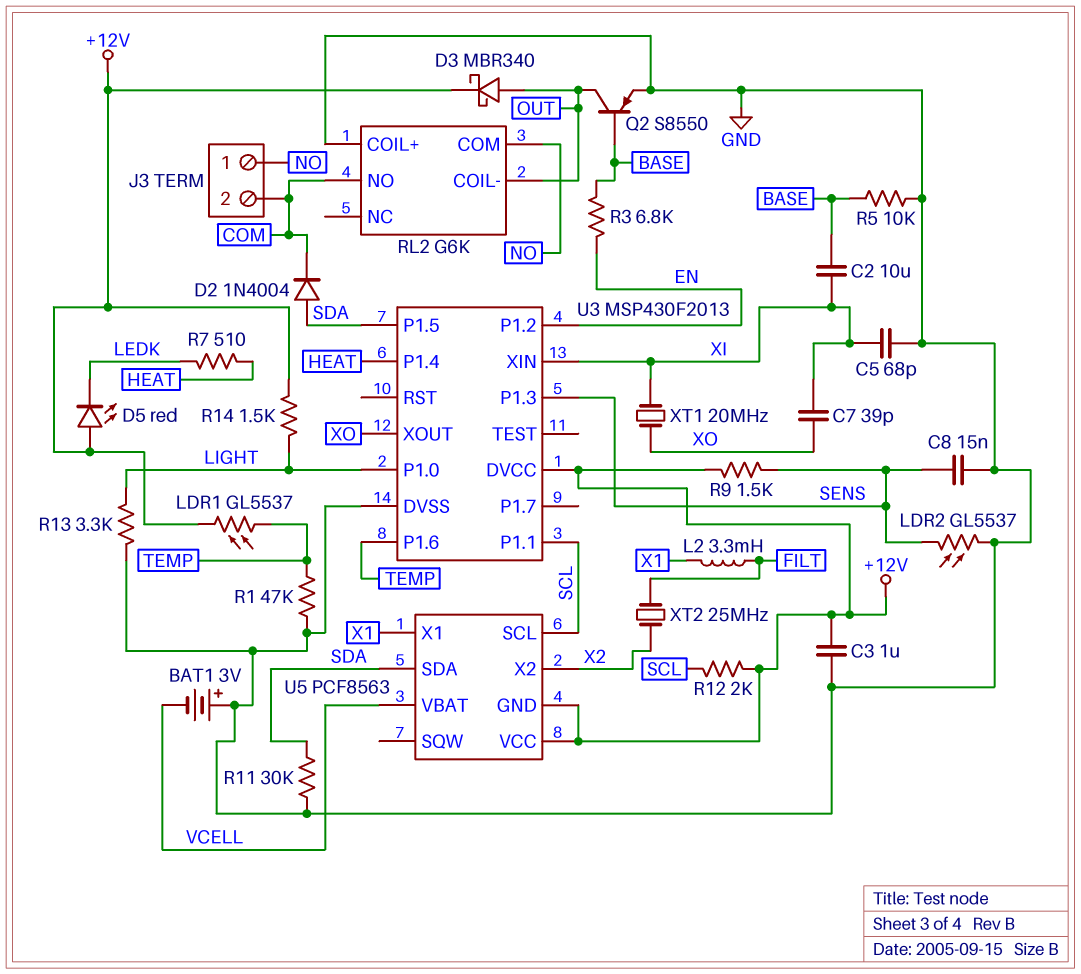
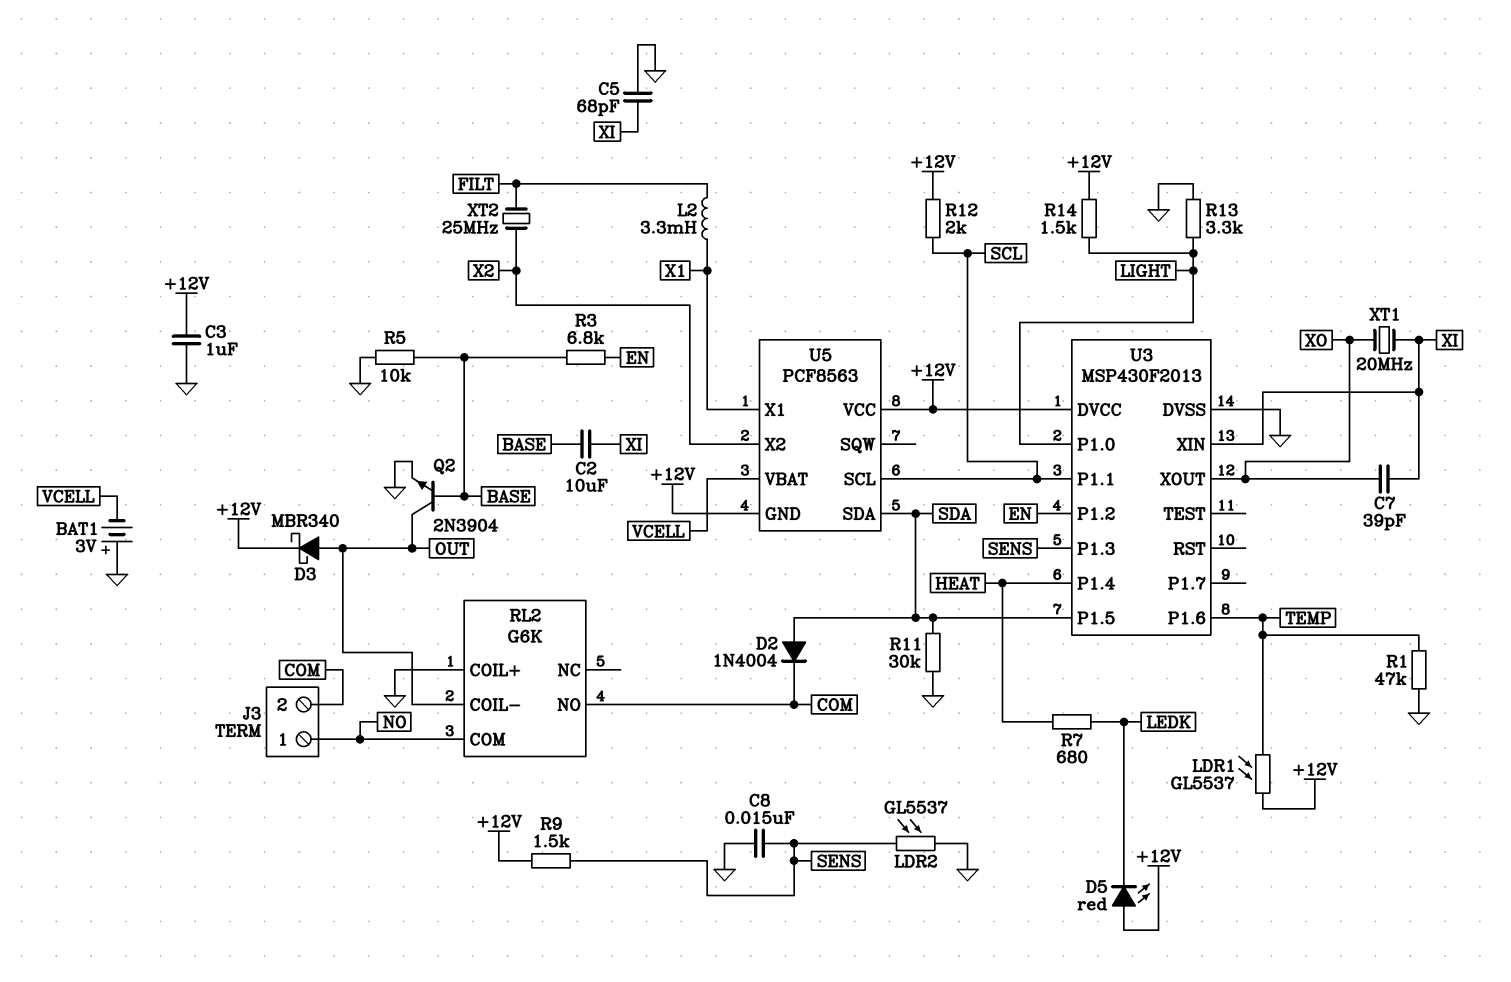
Q2: PNP S8550 (B BASE, C OUT, E GND) -> NPN 2N3904 (B BASE, C OUT, E GND)
R7: 510 (HEAT, LEDK) -> 680 (HEAT, LEDK)

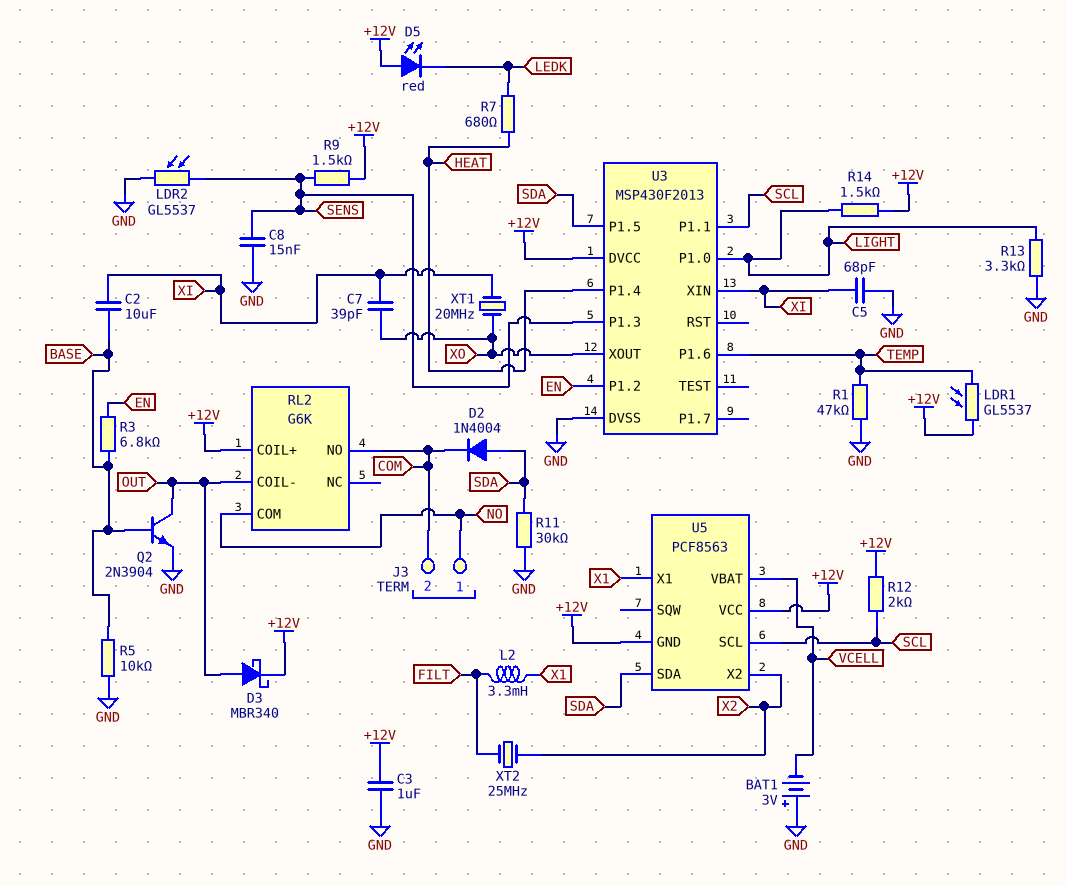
RL2 pin COIL+: GND -> +12V

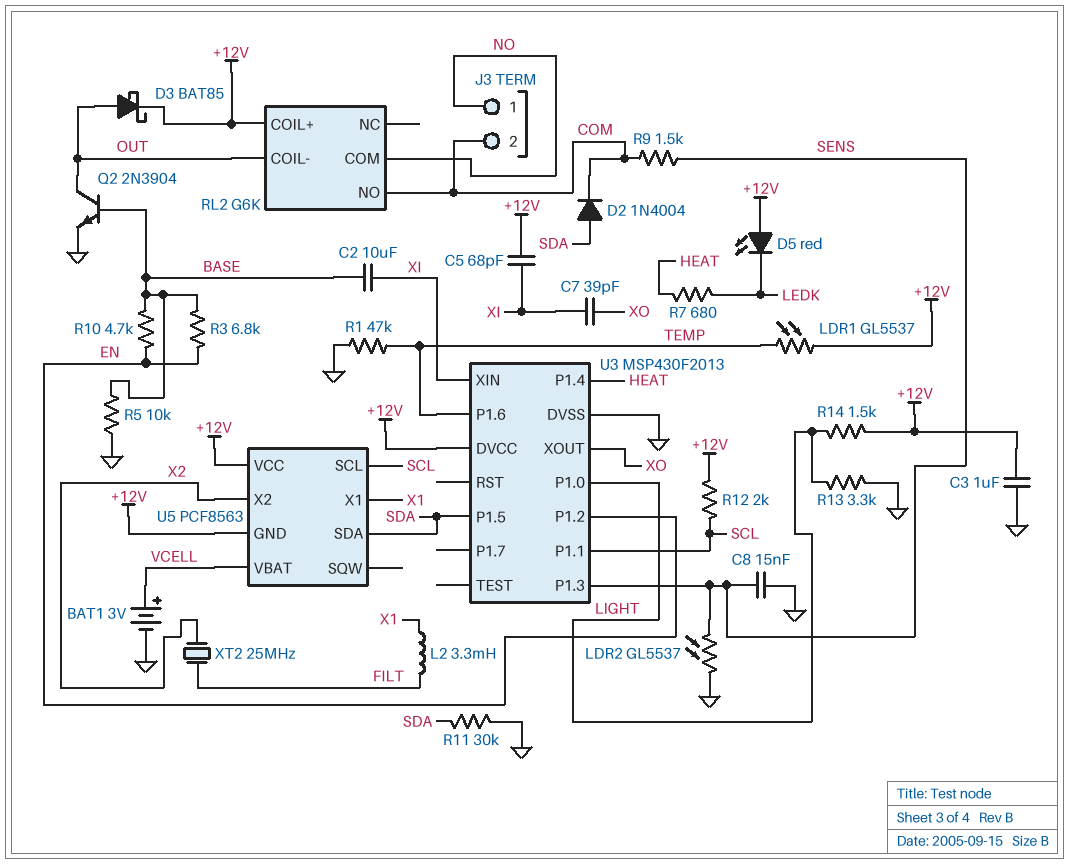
BAT1: 3V (plus GND, minus VCELL) -> 3V (plus VCELL, minus GND)
C5: 68pF (GND, XI) -> 68pF (+12V, XI)
D3: schottky MBR340 (A OUT, K +12V) -> schottky BAT85 (A OUT, K +12V)
R9: 1.5k (+12V, SENS) -> 1.5k (COM, SENS)
R10: none -> 4.7k (BASE, EN)
XT1: 20MHz (XI, XO) -> none

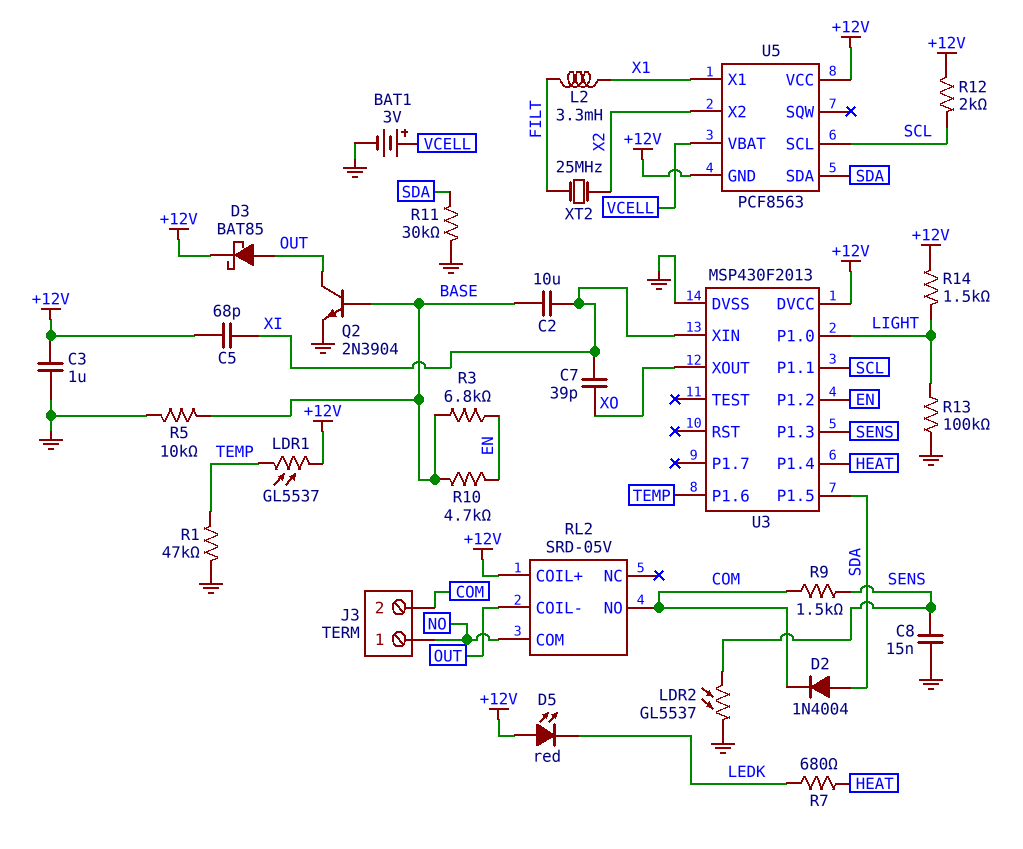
R13: 3.3k (GND, LIGHT) -> 100k (GND, LIGHT)
RL2: G6K -> SRD-05V

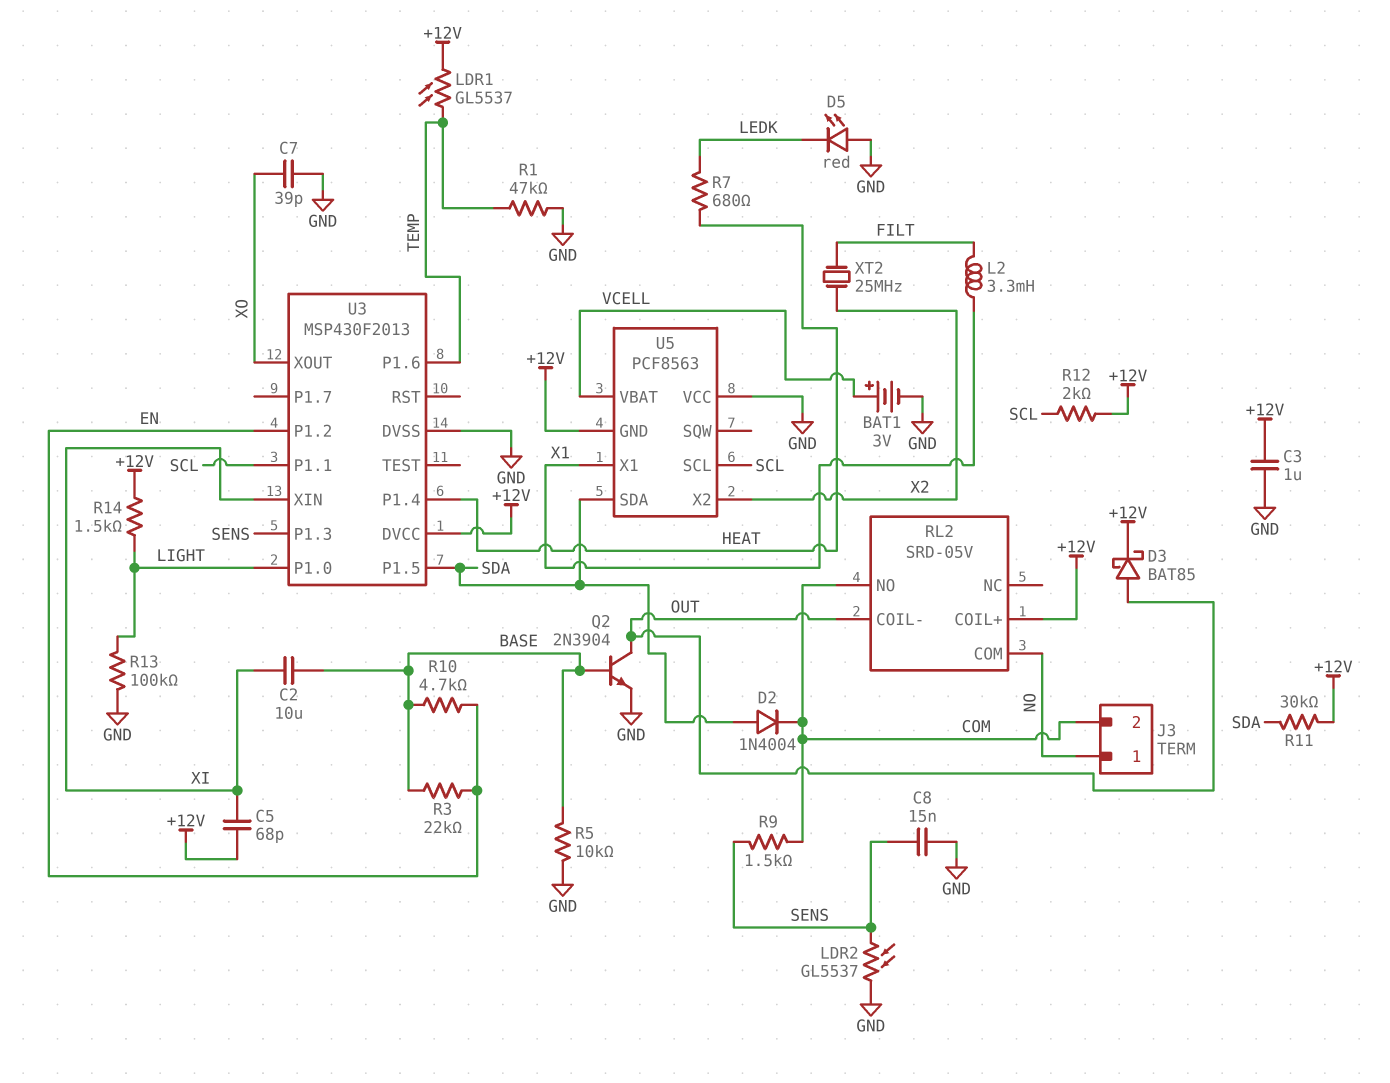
C7: 39pF (XI, XO) -> 39pF (GND, XO)
D5: LED red (A +12V, K LEDK) -> LED red (A GND, K LEDK)
R3: 6.8k (BASE, EN) -> 22k (BASE, EN)
R11: 30k (GND, SDA) -> 30k (+12V, SDA)
U5 pin VCC: +12V -> GND

